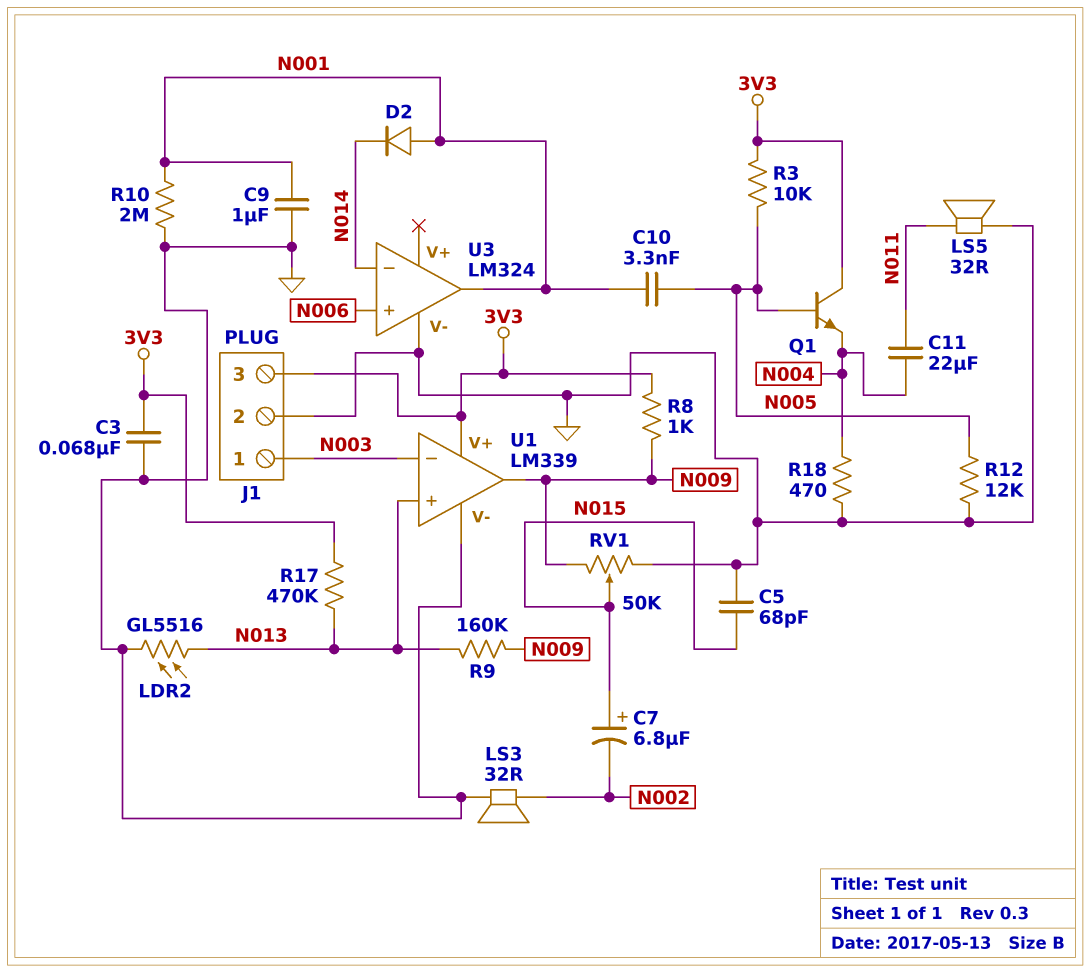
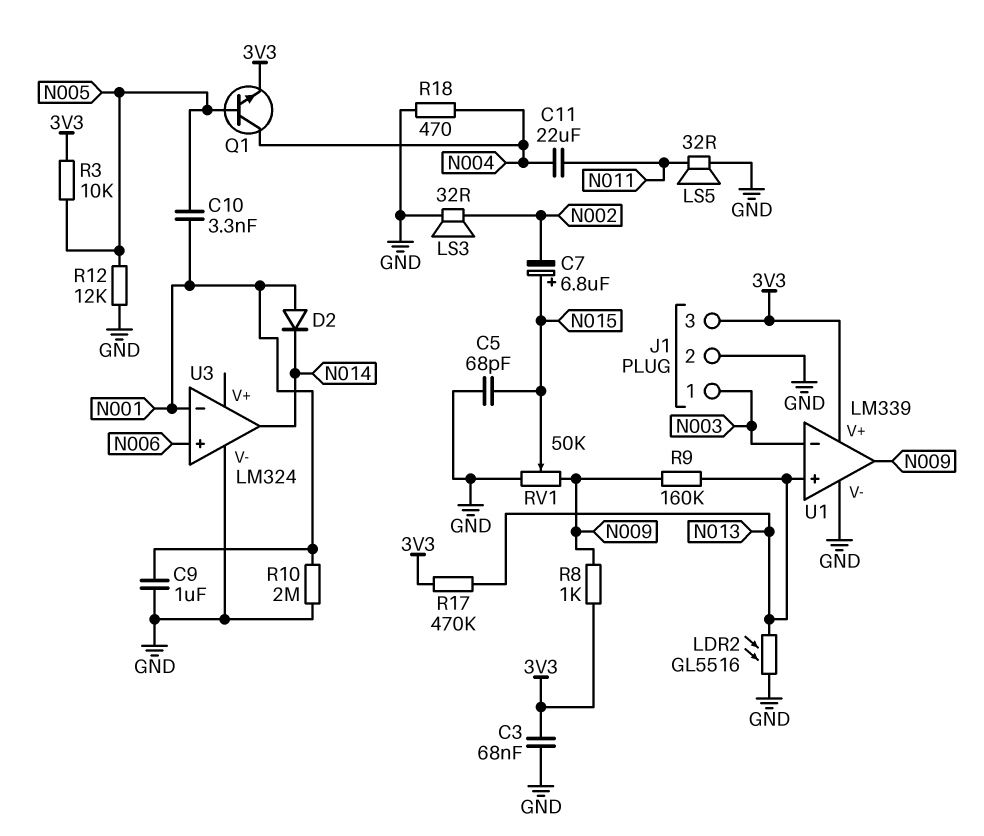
Q1: NPN (B N005, C 3V3, E N004) -> NPN (B N005, C N004, E 3V3)
U3 pin in-: N014 -> N001
U3 pin out: N001 -> N014

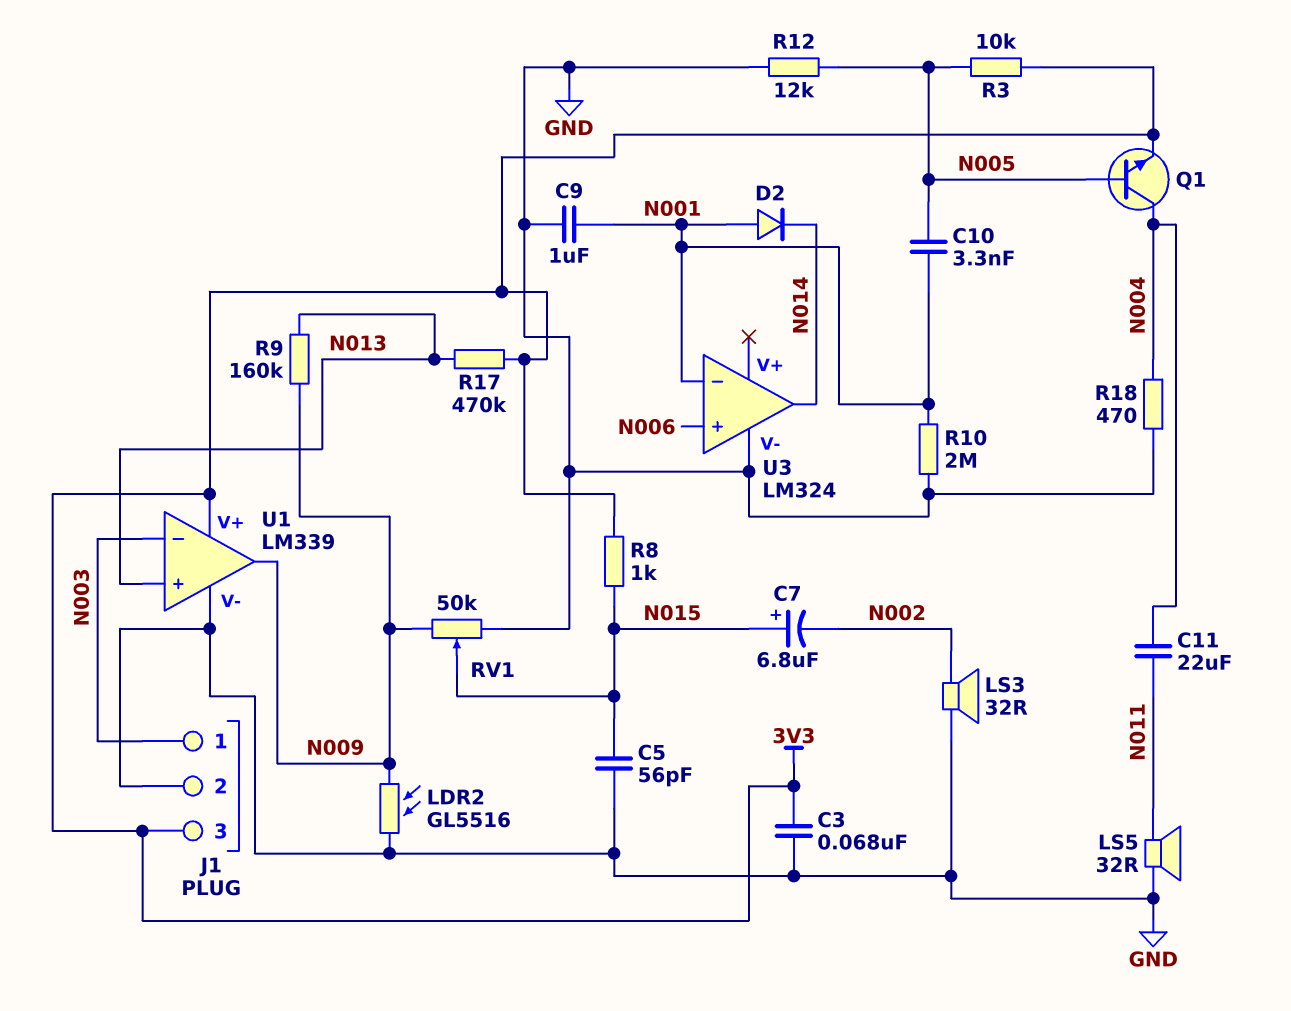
C5: 68pF (GND, N015) -> 56pF (GND, N015)
LDR2: GL5516 (GND, N013) -> GL5516 (GND, N009)
R8: 1k (3V3, N009) -> 1k (3V3, N015)

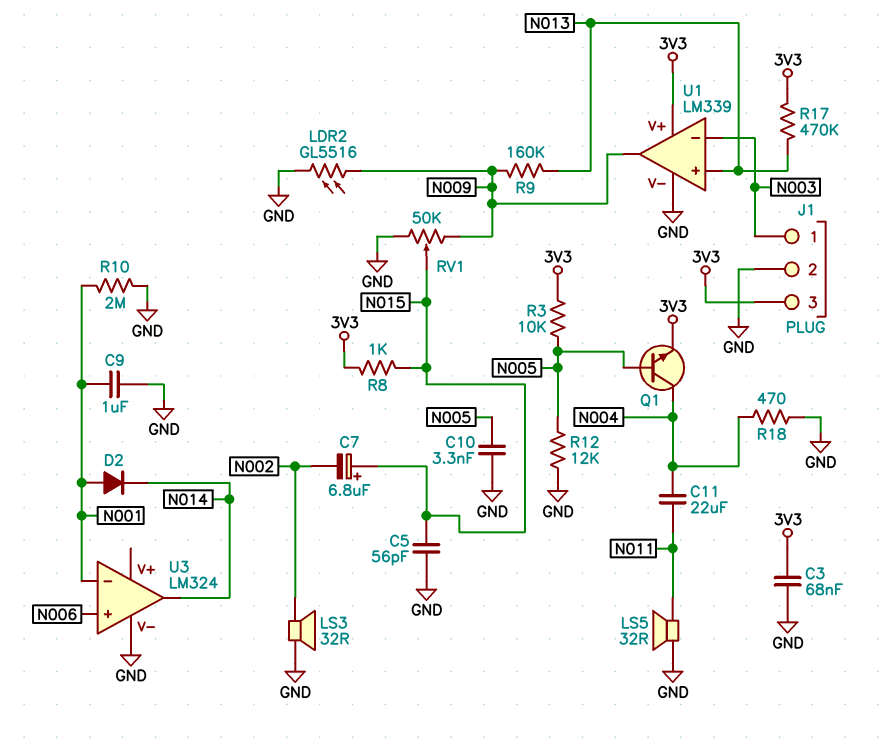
C10: 3.3nF (N001, N005) -> 3.3nF (GND, N005)

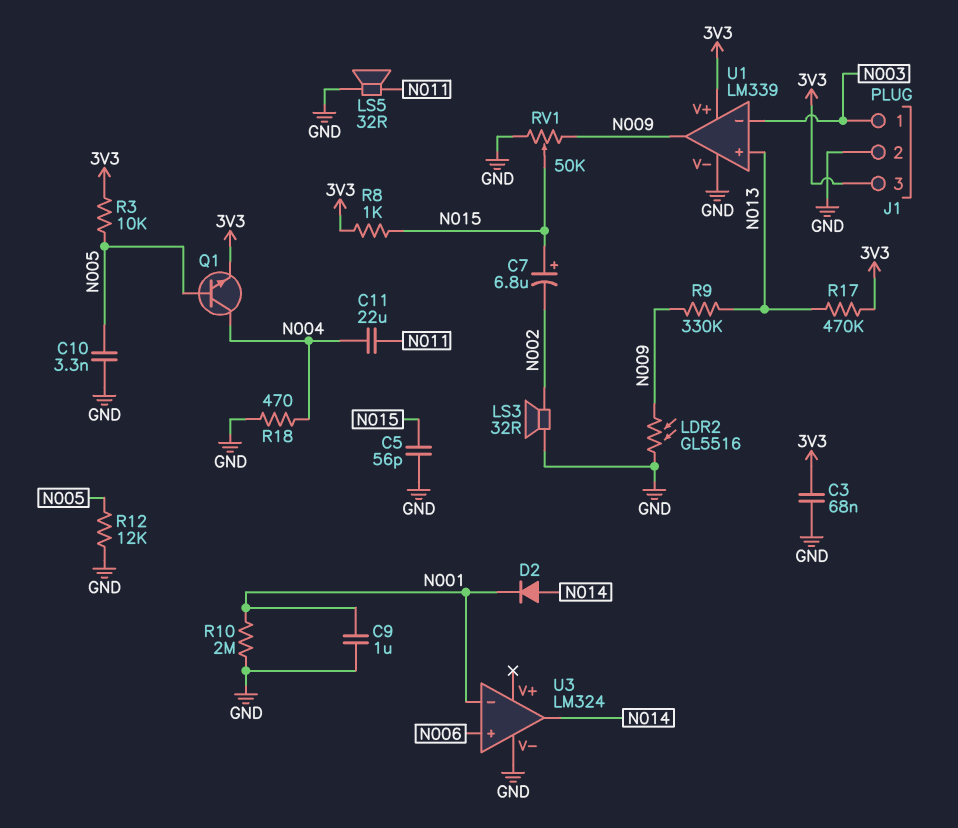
D2: diode (A N001, K N014) -> diode (A N014, K N001)
R9: 160k (N009, N013) -> 330k (N009, N013)

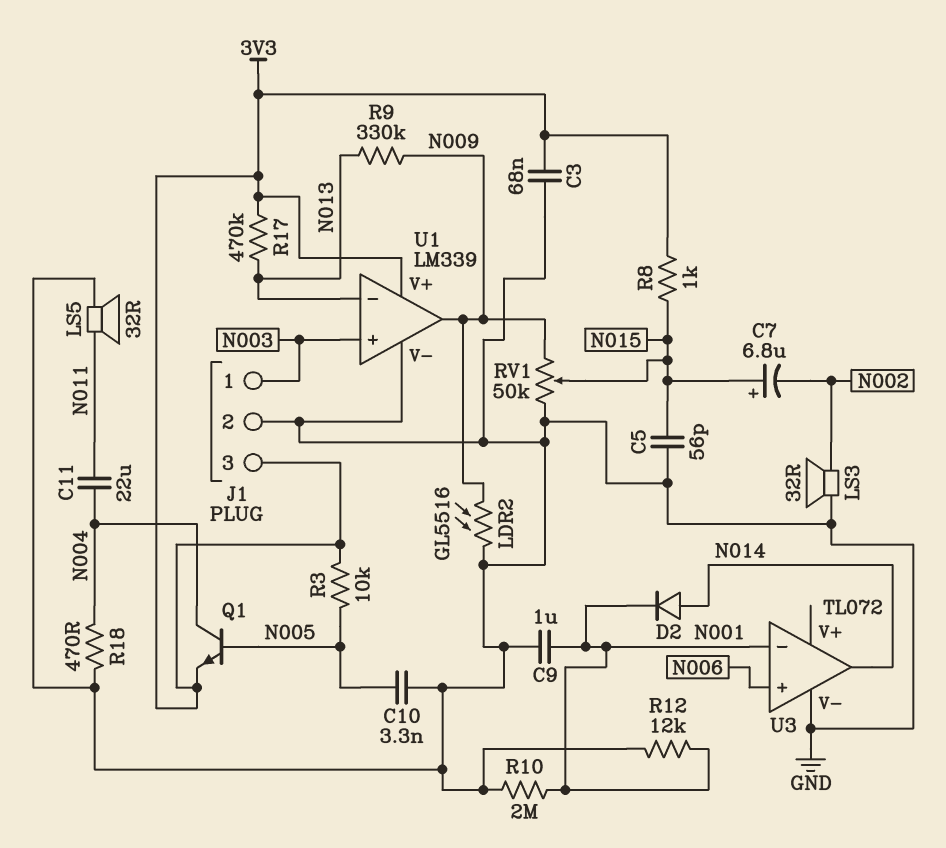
R12: 12k (GND, N005) -> 12k (GND, N001)
U1 pin in+: N013 -> N003
U1 pin in-: N003 -> N013
U3: LM324 -> TL072

